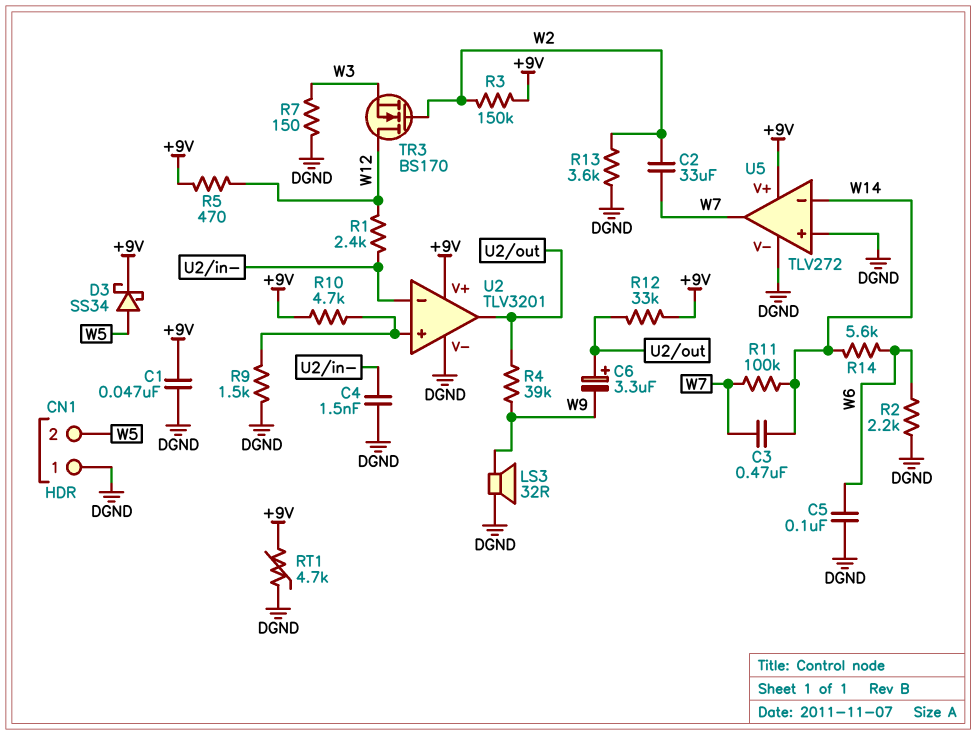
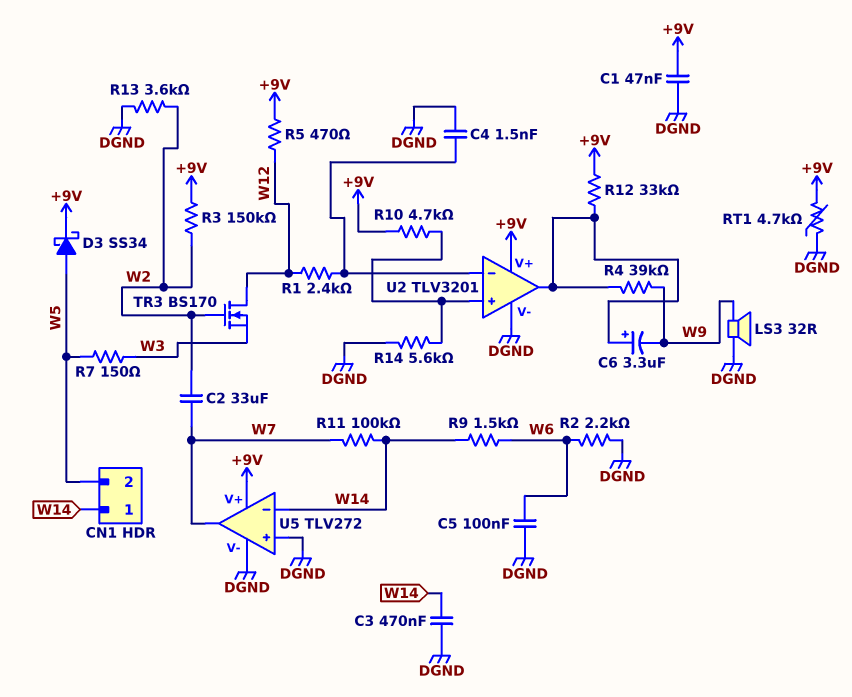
C3: 470nF (W7, W14) -> 470nF (DGND, W14)
CN1 pin 1: DGND -> W14
R7: 150 (DGND, W3) -> 150 (W3, W5)
R9: 1.5k (DGND, U2/in+) -> 1.5k (W6, W14)
R14: 5.6k (W6, W14) -> 5.6k (DGND, U2/in+)

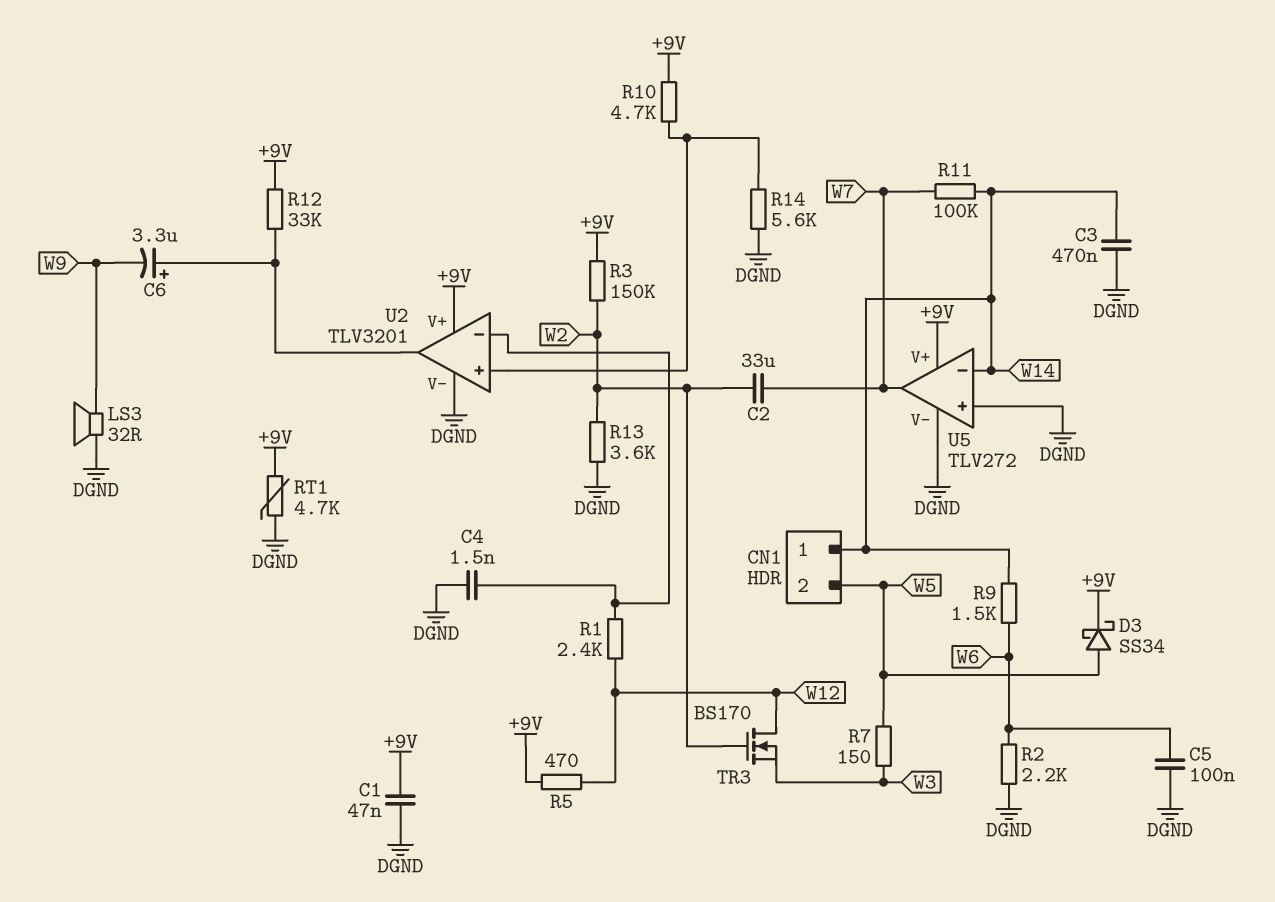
R4: 39k (U2/out, W9) -> none

